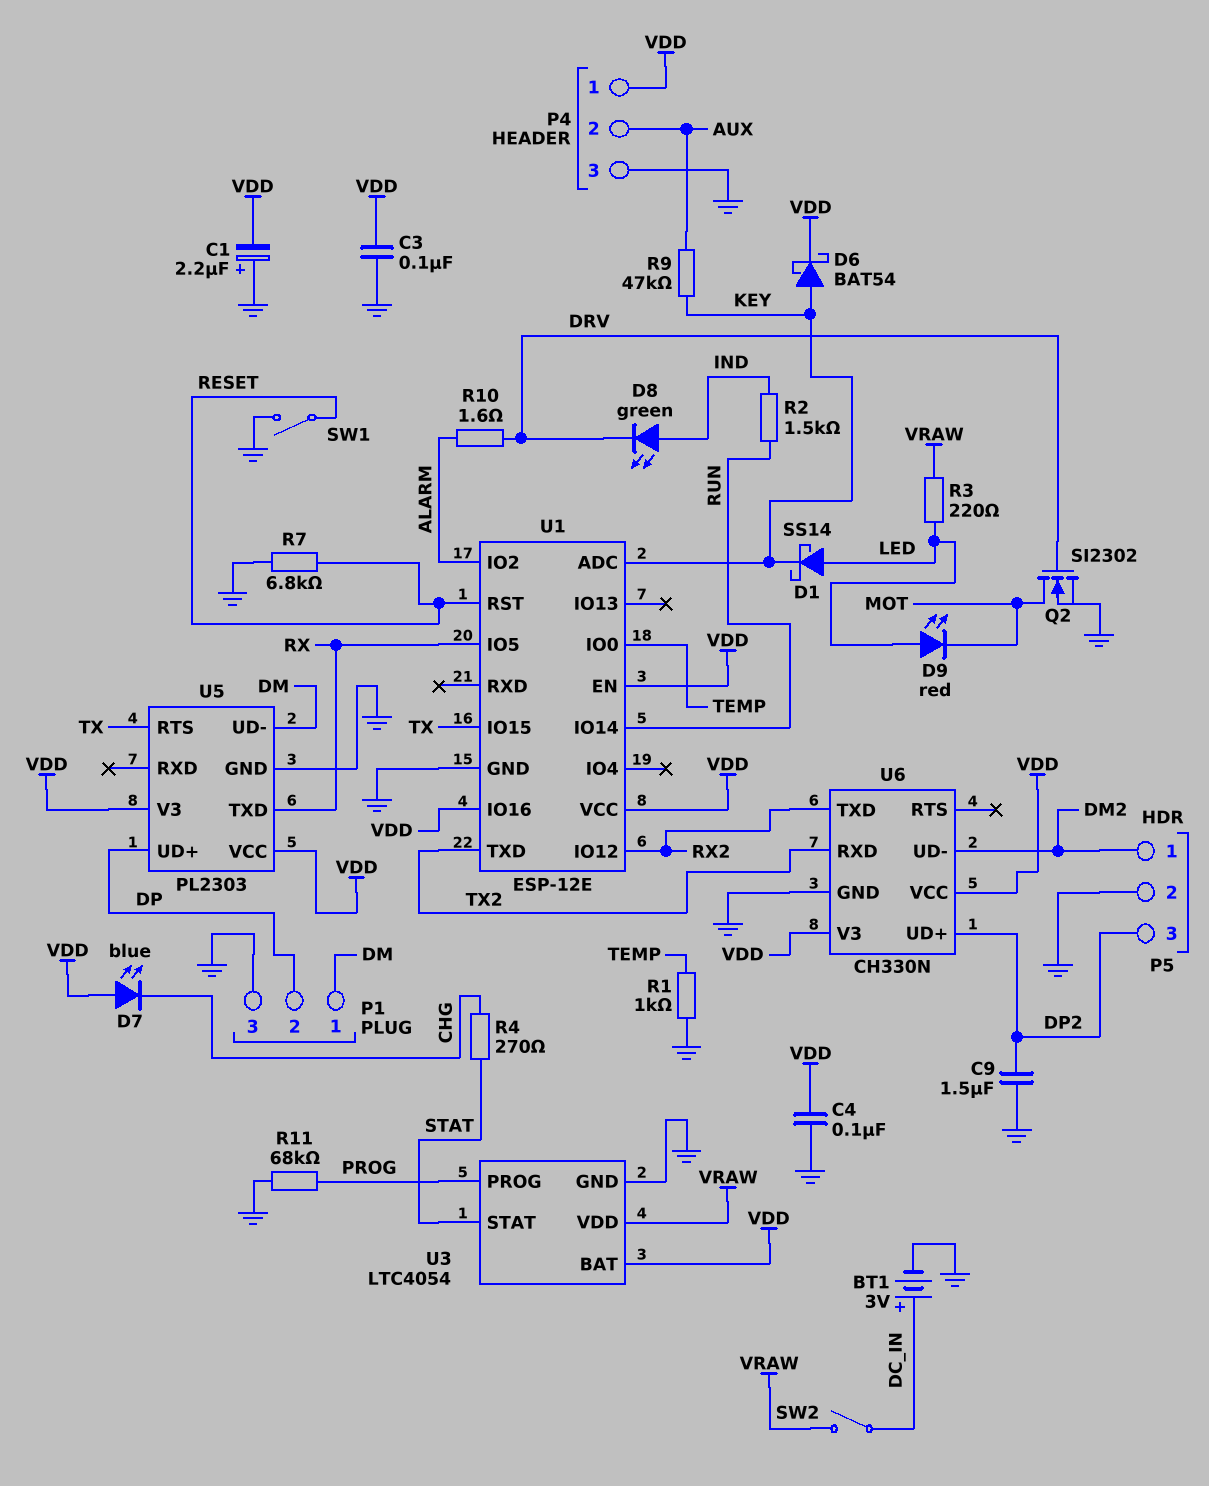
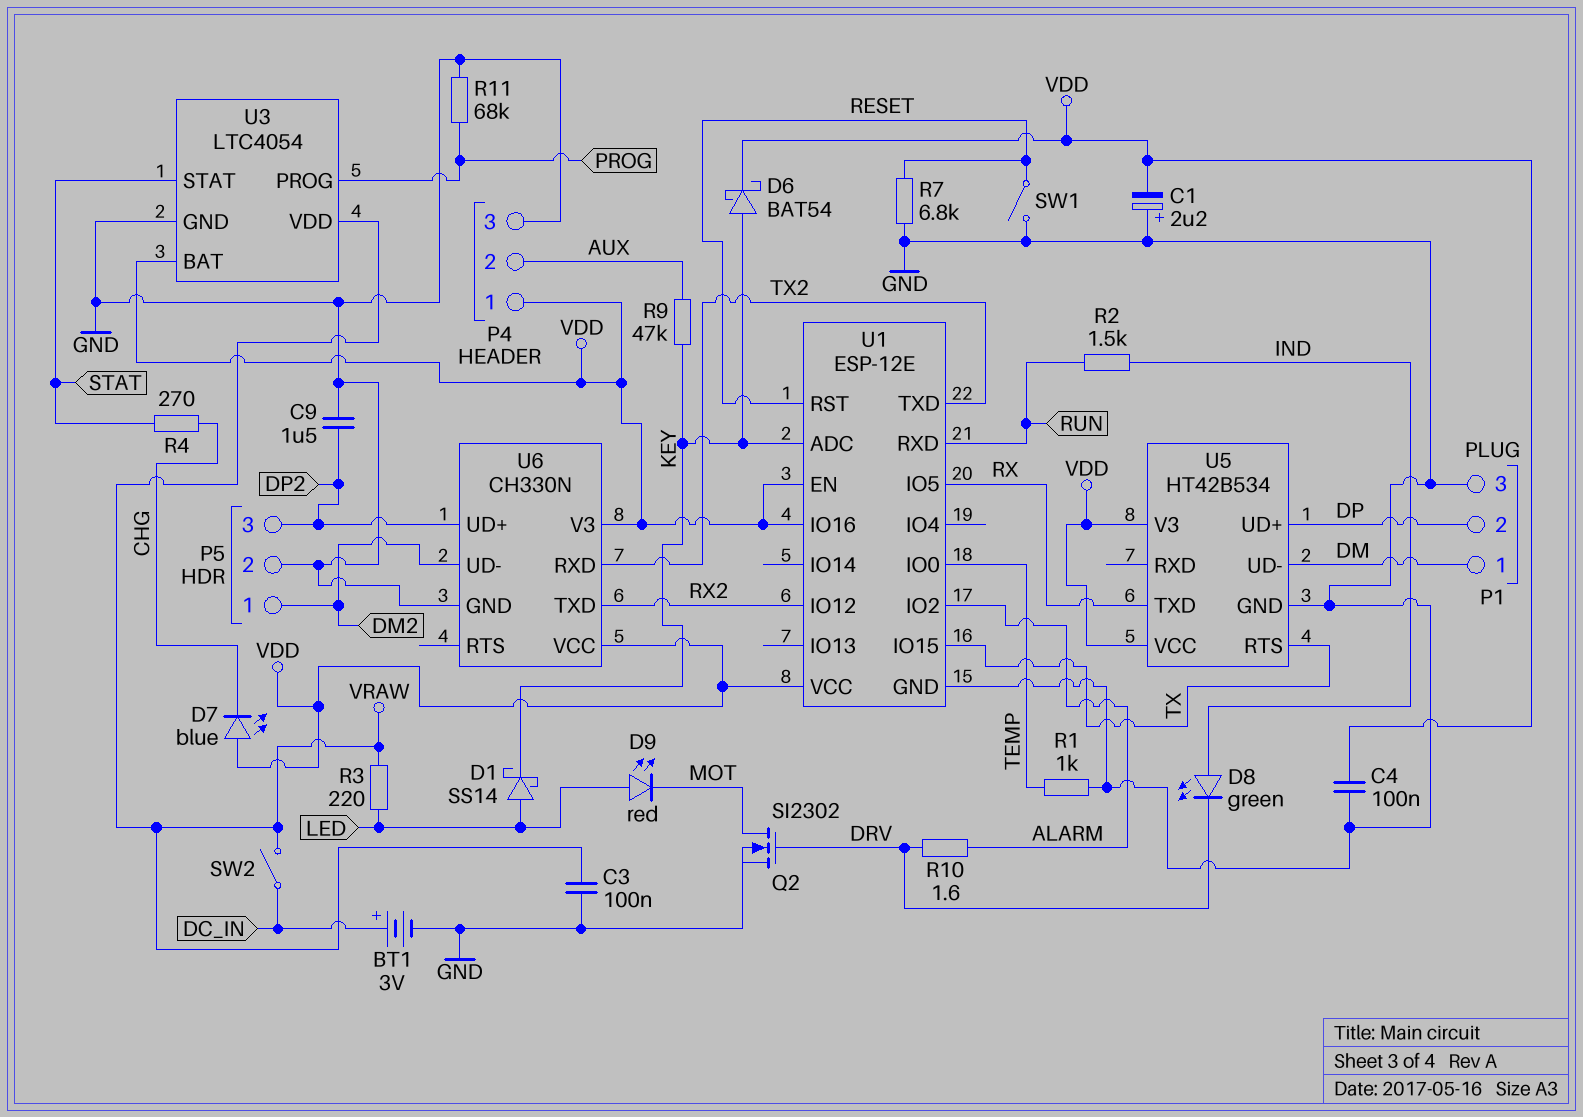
C3: 100nF (GND, VDD) -> 100nF (GND, VRAW)
U1 pin IO14: RUN -> none
U1 pin RXD: none -> RUN
U5: PL2303 -> HT42B534

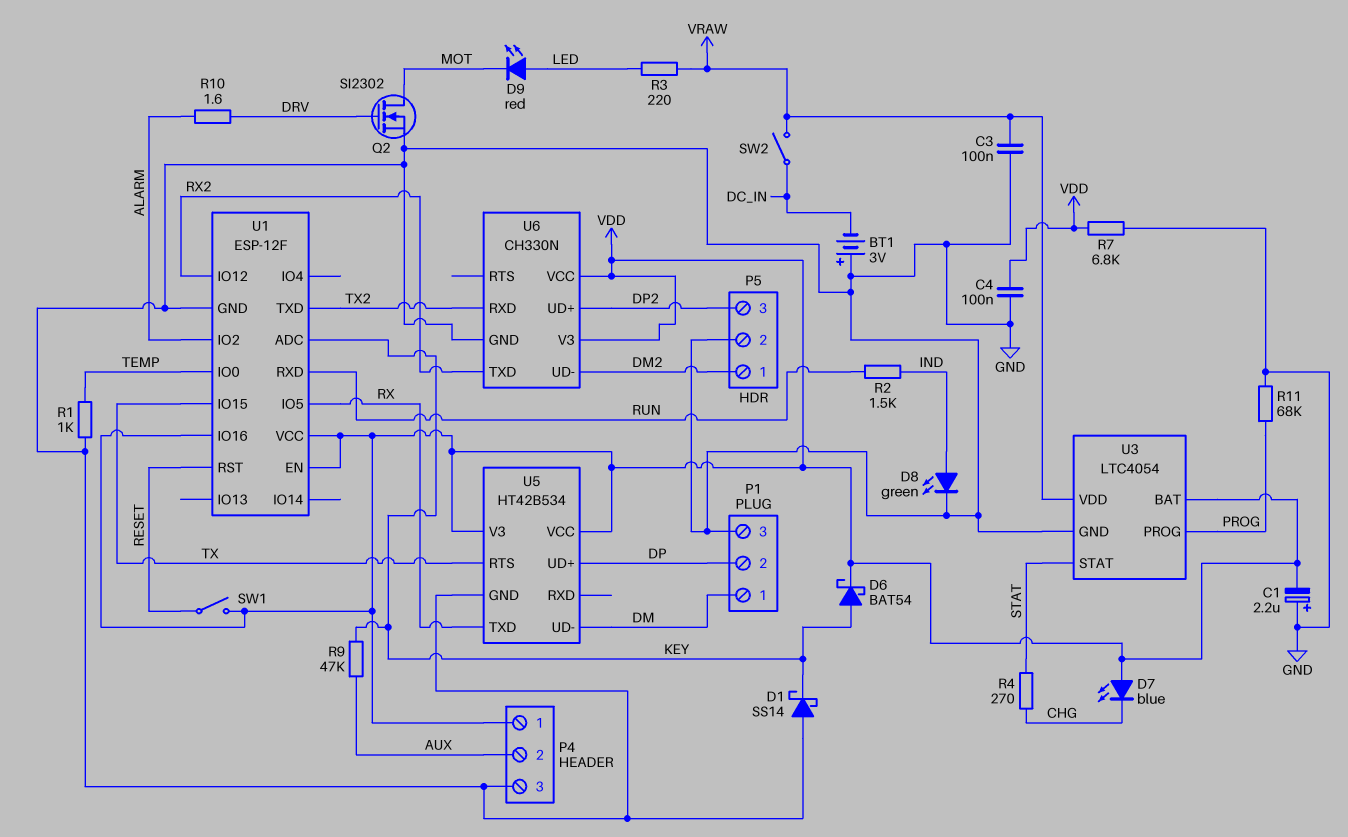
BT1: 3V (plus DC_IN, minus GND) -> 3V (plus GND, minus DC_IN)
C9: 1.5uF (DP2, GND) -> none
D1: schottky SS14 (A LED, K KEY) -> schottky SS14 (A GND, K KEY)
D8: LED green (A IND, K DRV) -> LED green (A IND, K GND)
R7: 6.8k (GND, RESET) -> 6.8k (GND, VDD)
SW1: switch (GND, RESET) -> switch (RESET, VDD)
U1: ESP-12E -> ESP-12F

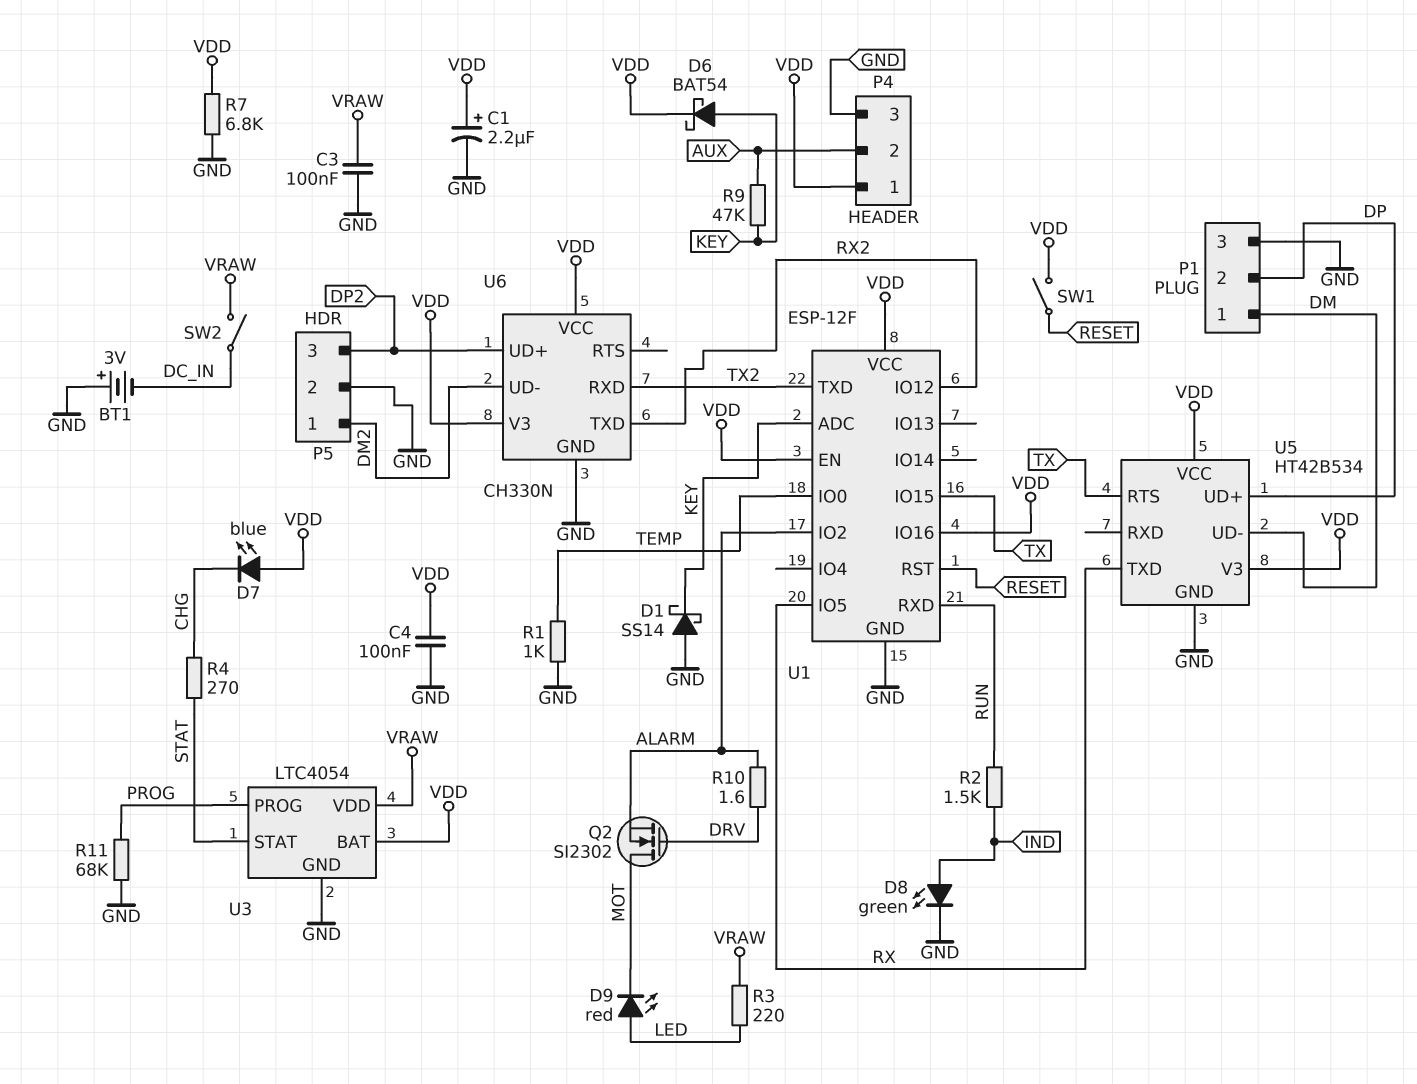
C1: 2.2uF (plus GND, minus VDD) -> 2.2uF (plus VDD, minus GND)
Q2: NMOS SI2302 (G DRV, D MOT, S GND) -> NMOS SI2302 (G DRV, D MOT, S ALARM)

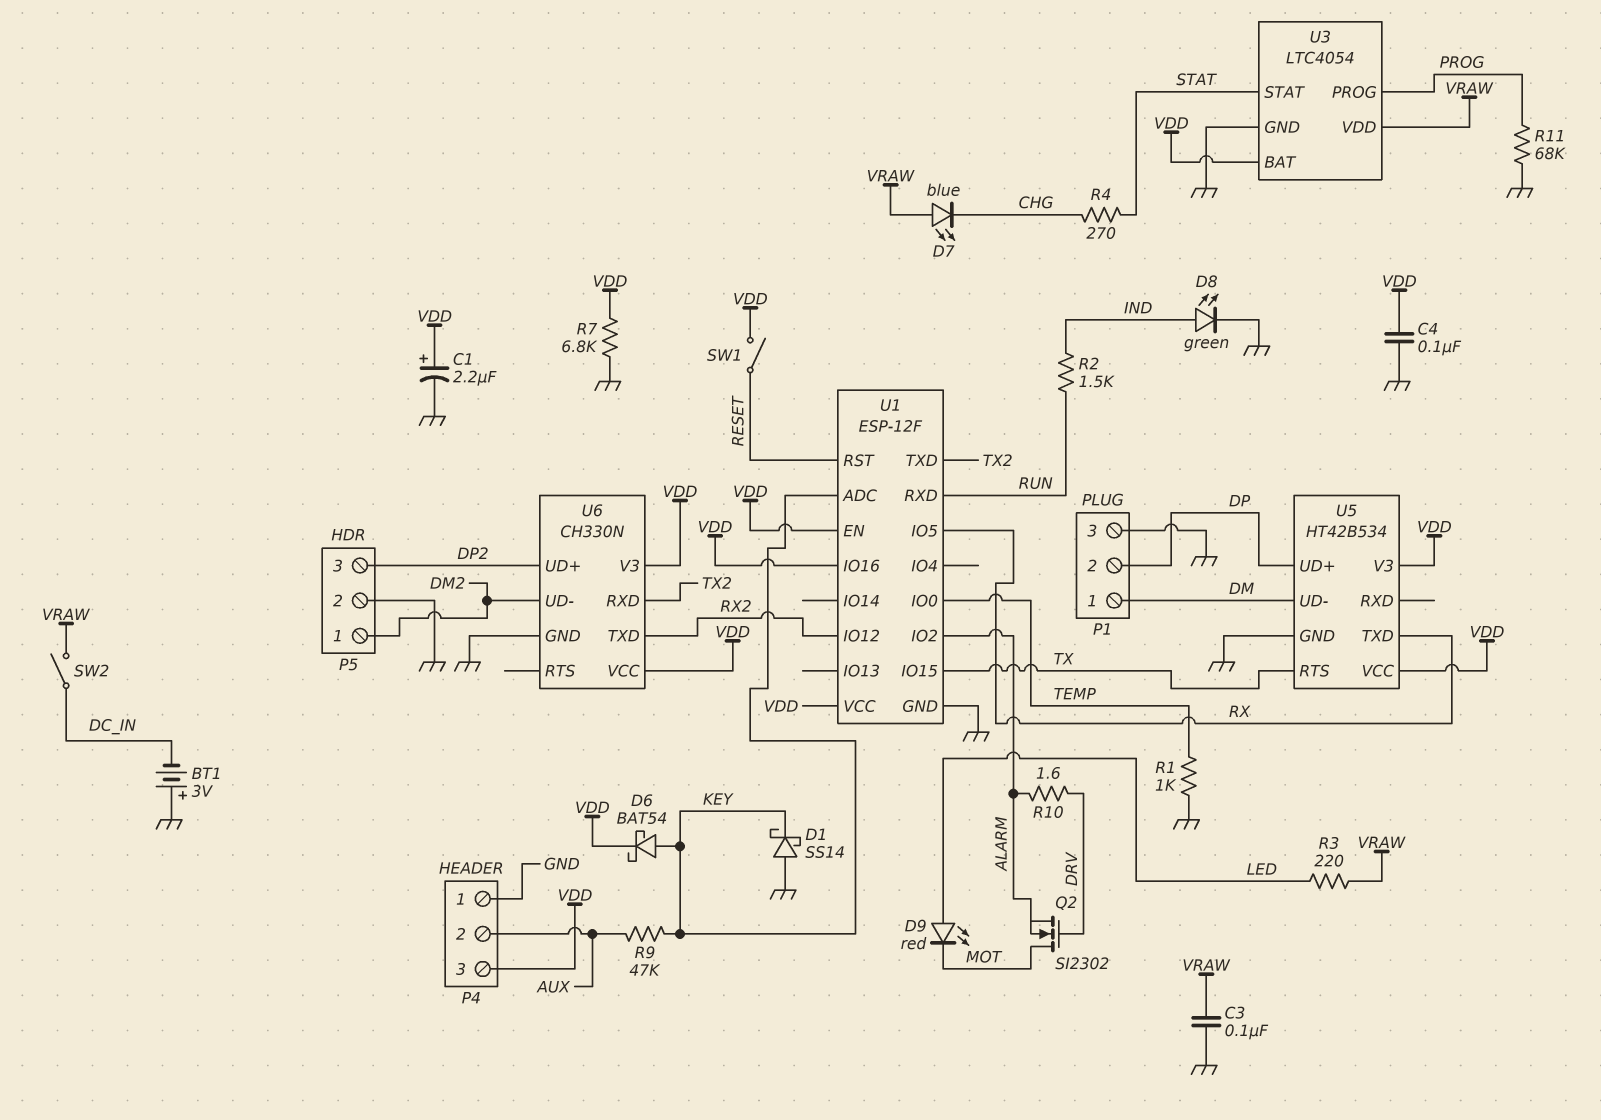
D7: LED blue (A VDD, K CHG) -> LED blue (A VRAW, K CHG)
P4 pin 1: VDD -> GND
P4 pin 3: GND -> VDD

